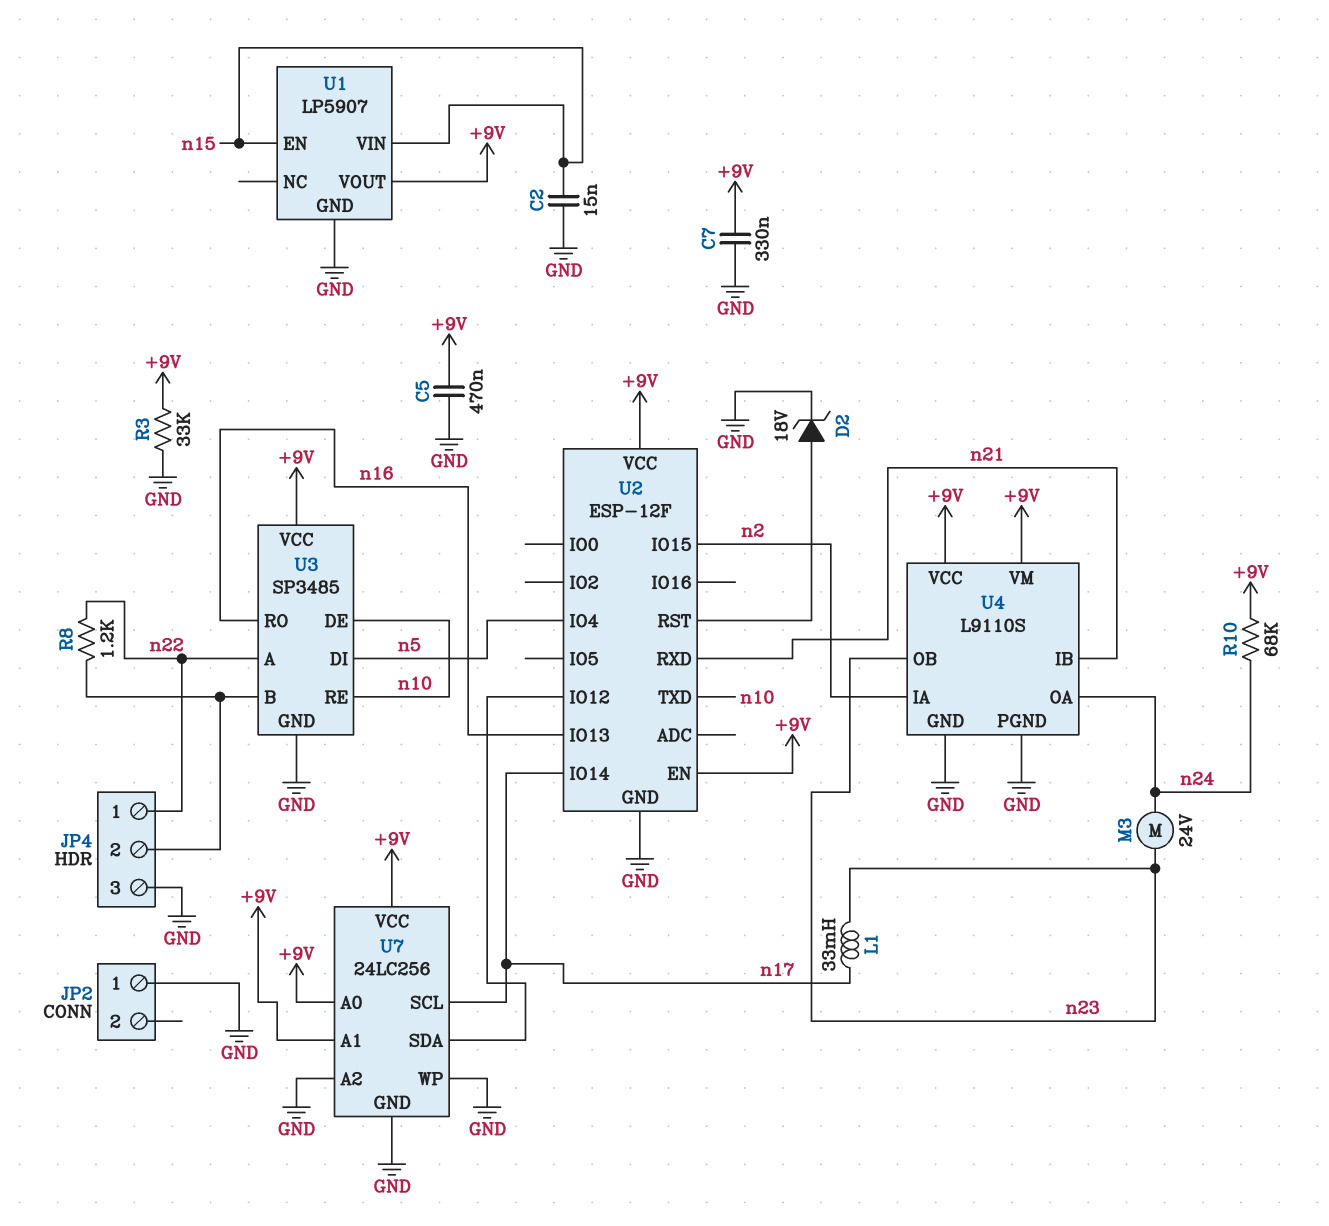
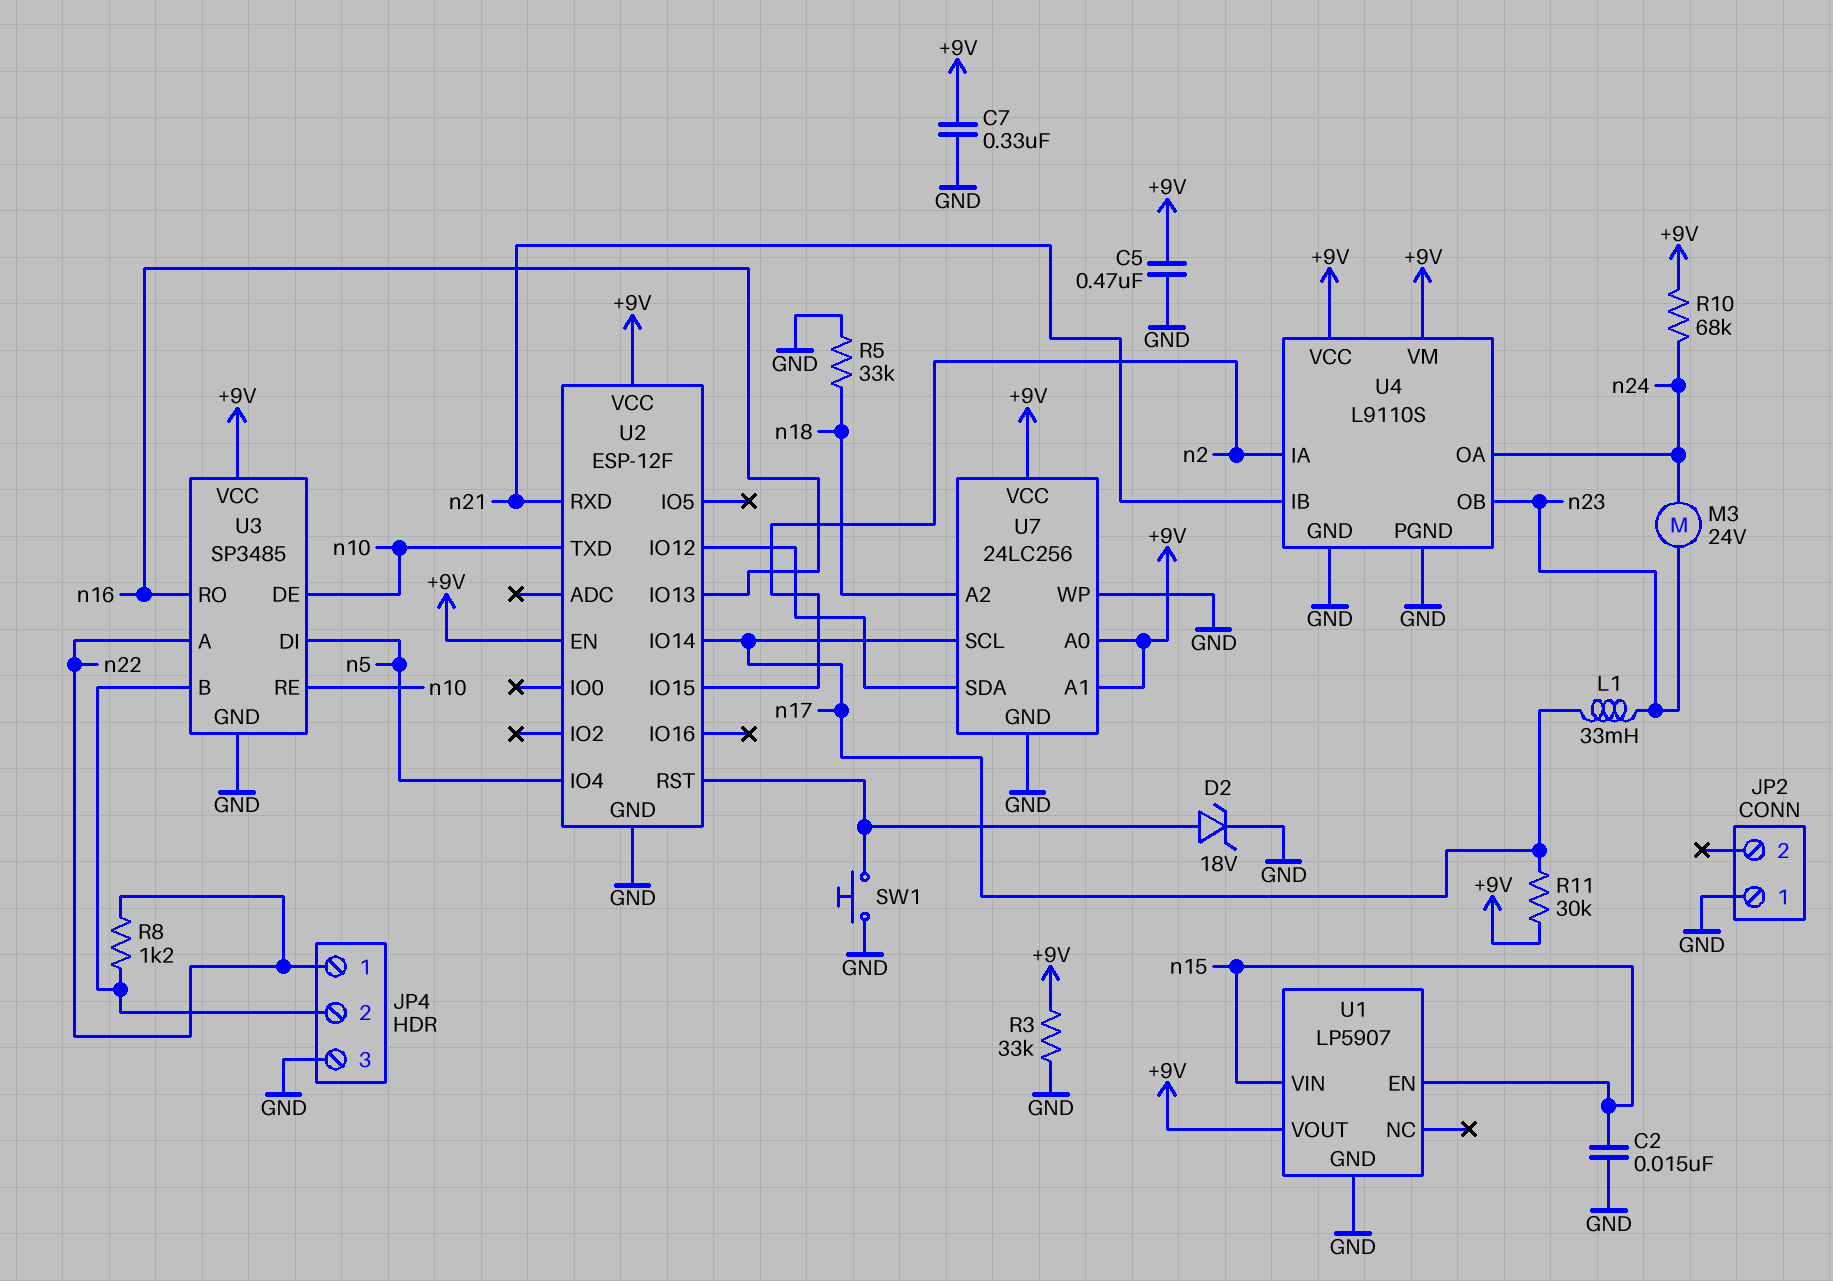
R5: none -> 33k (GND, n18)
R11: none -> 30k (+9V, n17)
SW1: none -> button (GND, U2/RST)
U7 pin A2: GND -> n18

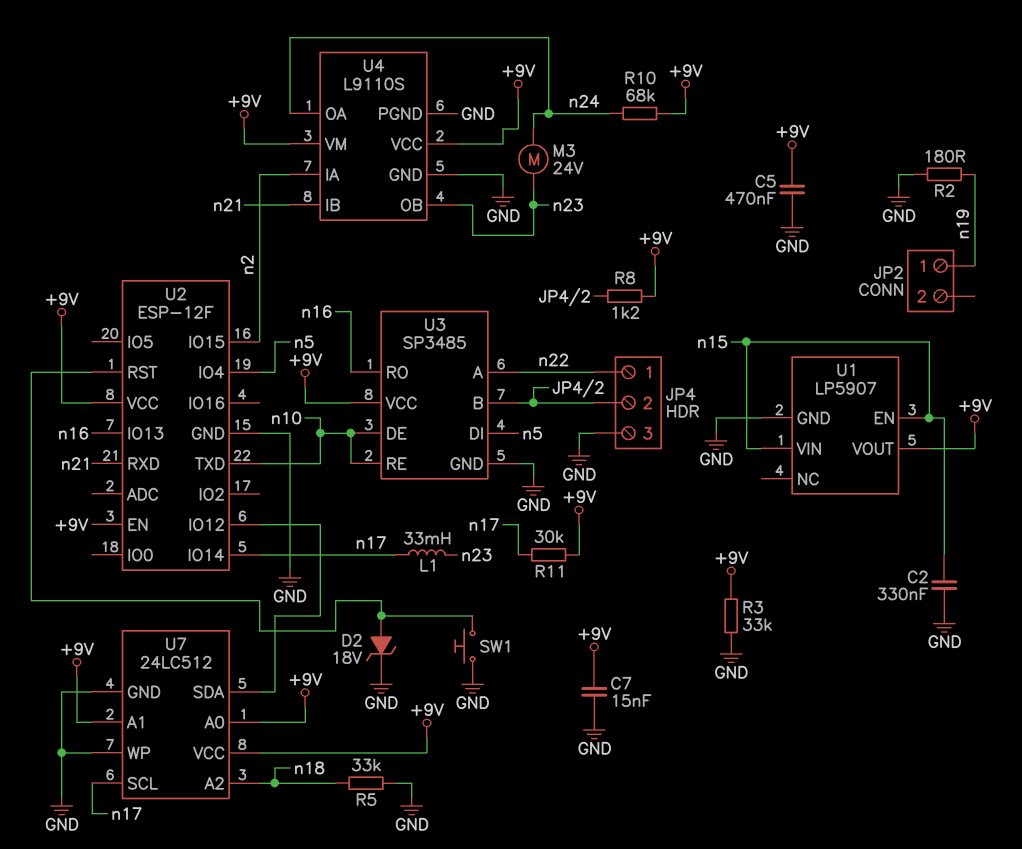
C2: 15nF (GND, n15) -> 330nF (GND, n15)
C7: 330nF (+9V, GND) -> 15nF (+9V, GND)
JP2 pin 1: GND -> n19
R2: none -> 180 (GND, n19)
R8: 1.2k (JP4/2, n22) -> 1.2k (+9V, JP4/2)
U7: 24LC256 -> 24LC512

